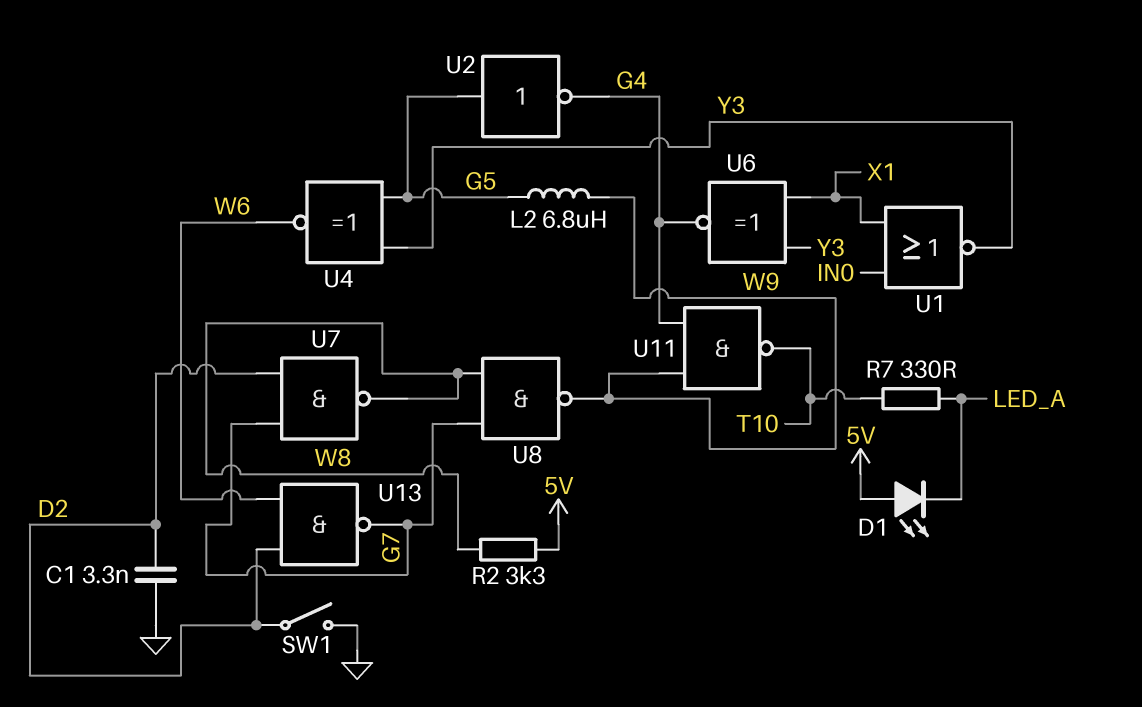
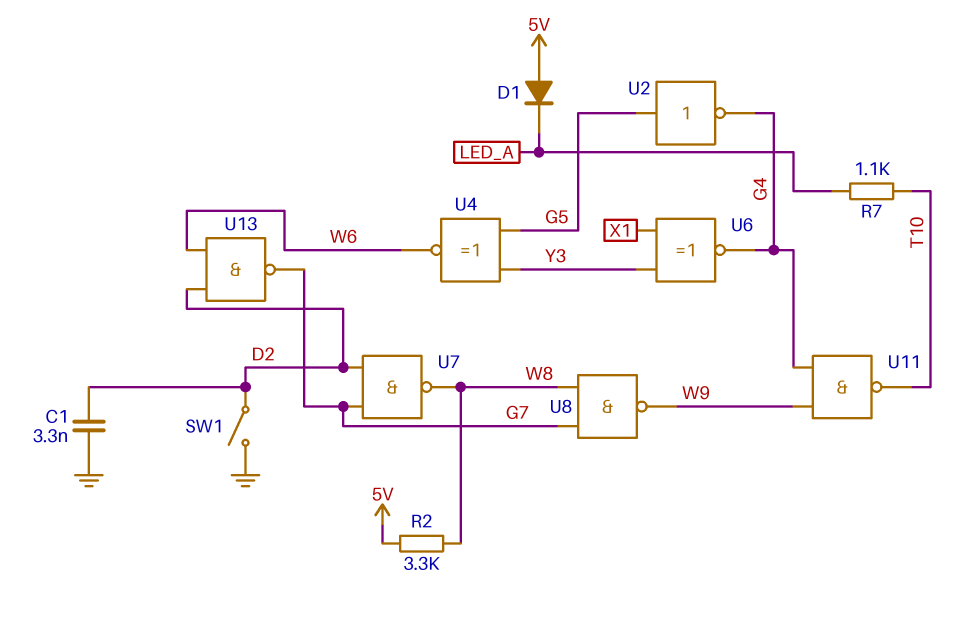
D1: LED (A 5V, K LED_A) -> diode (A 5V, K LED_A)
L2: 6.8uH (G5, W9) -> none
R7: 330 (LED_A, T10) -> 1.1k (LED_A, T10)
U1: NOR (in IN0, in X1, out Y3) -> none

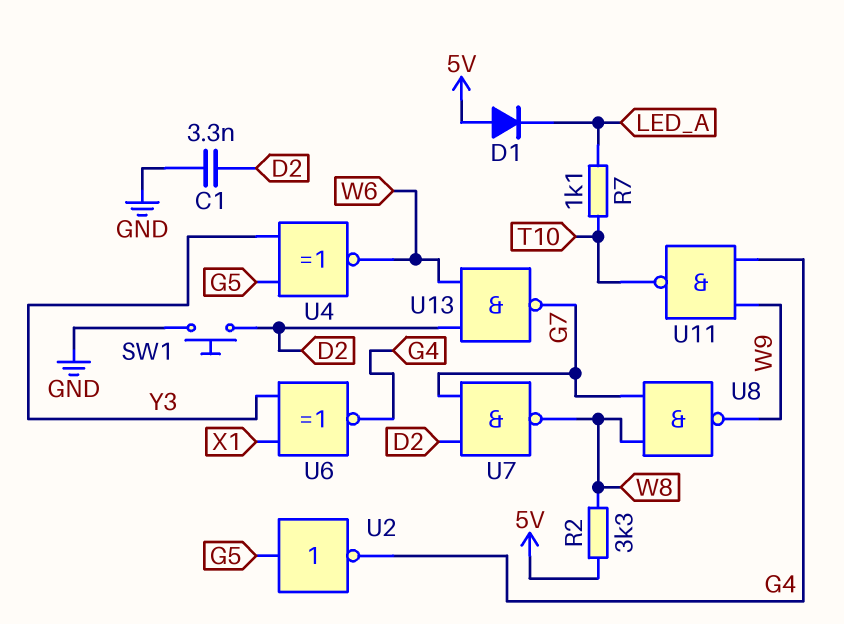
SW1: switch (D2, GND) -> button (D2, GND)

